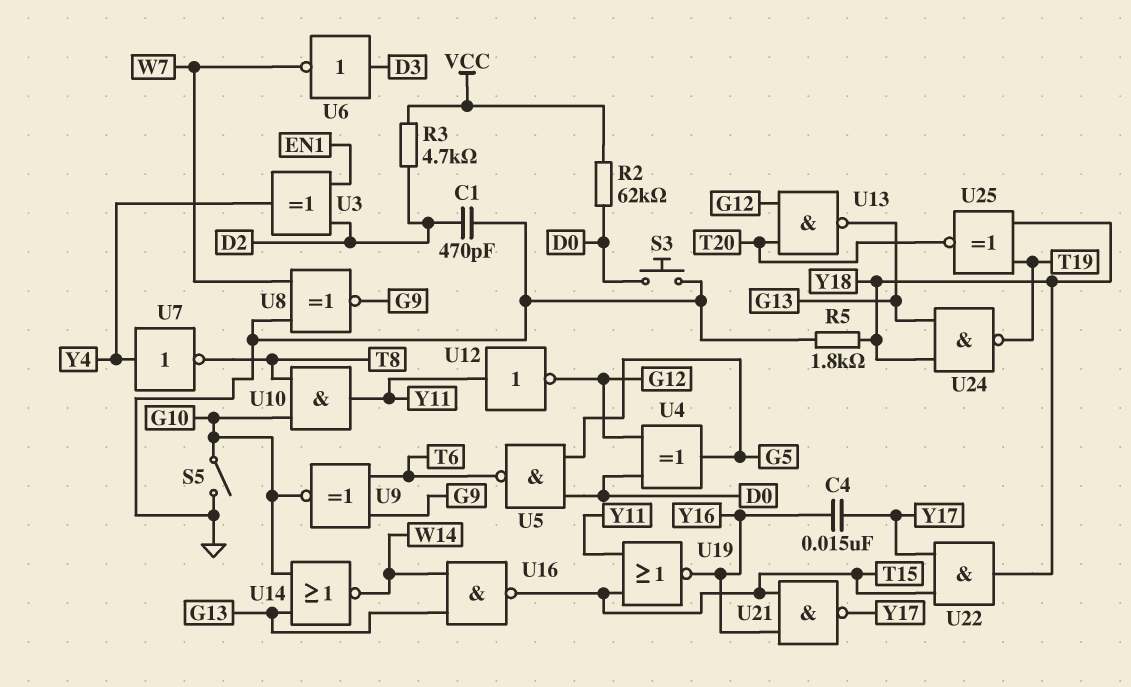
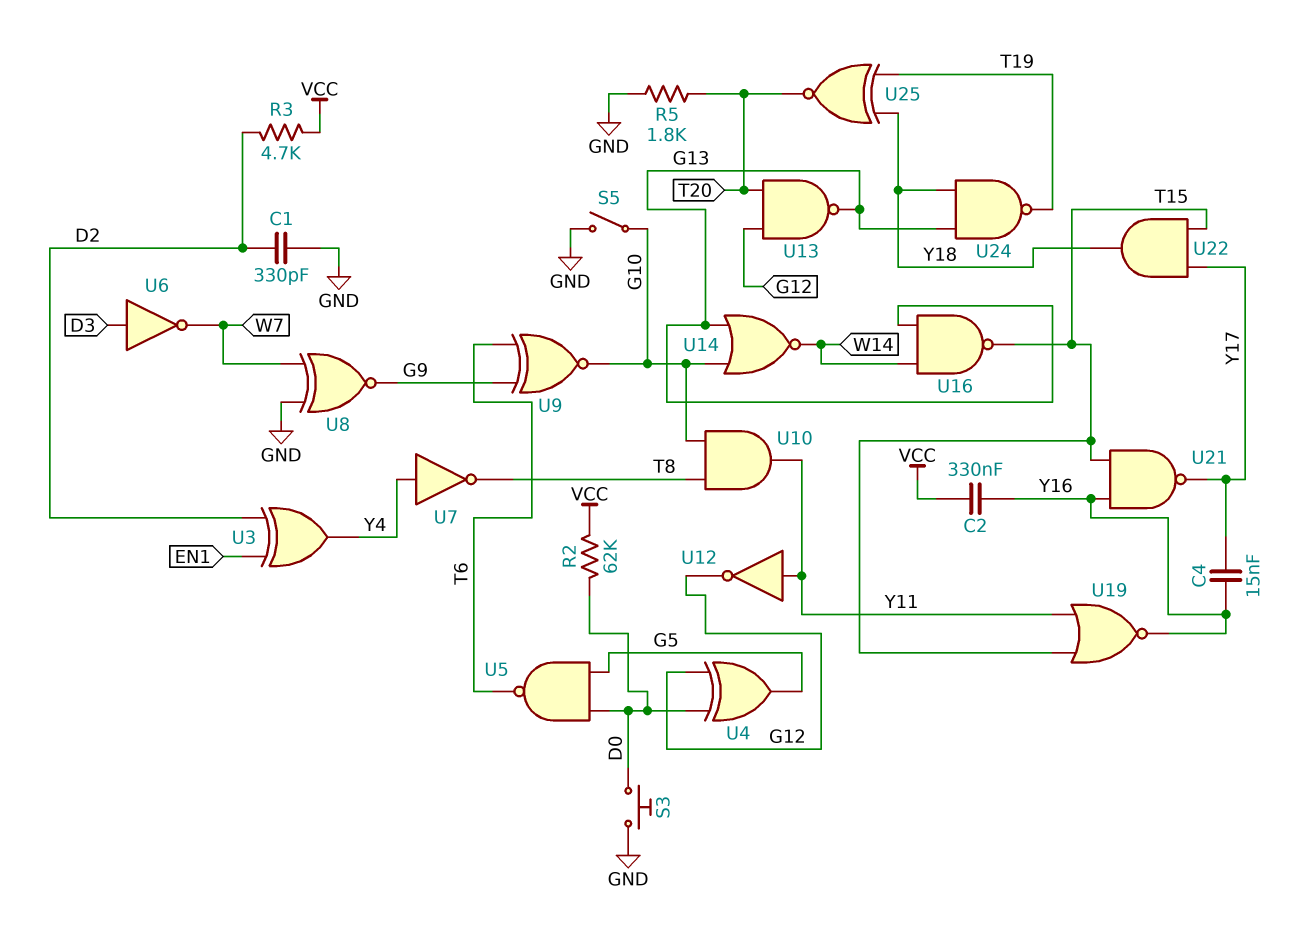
C1: 470pF (D2, GND) -> 330pF (D2, GND)
C2: none -> 330nF (VCC, Y16)
R5: 1.8k (GND, Y18) -> 1.8k (GND, T20)

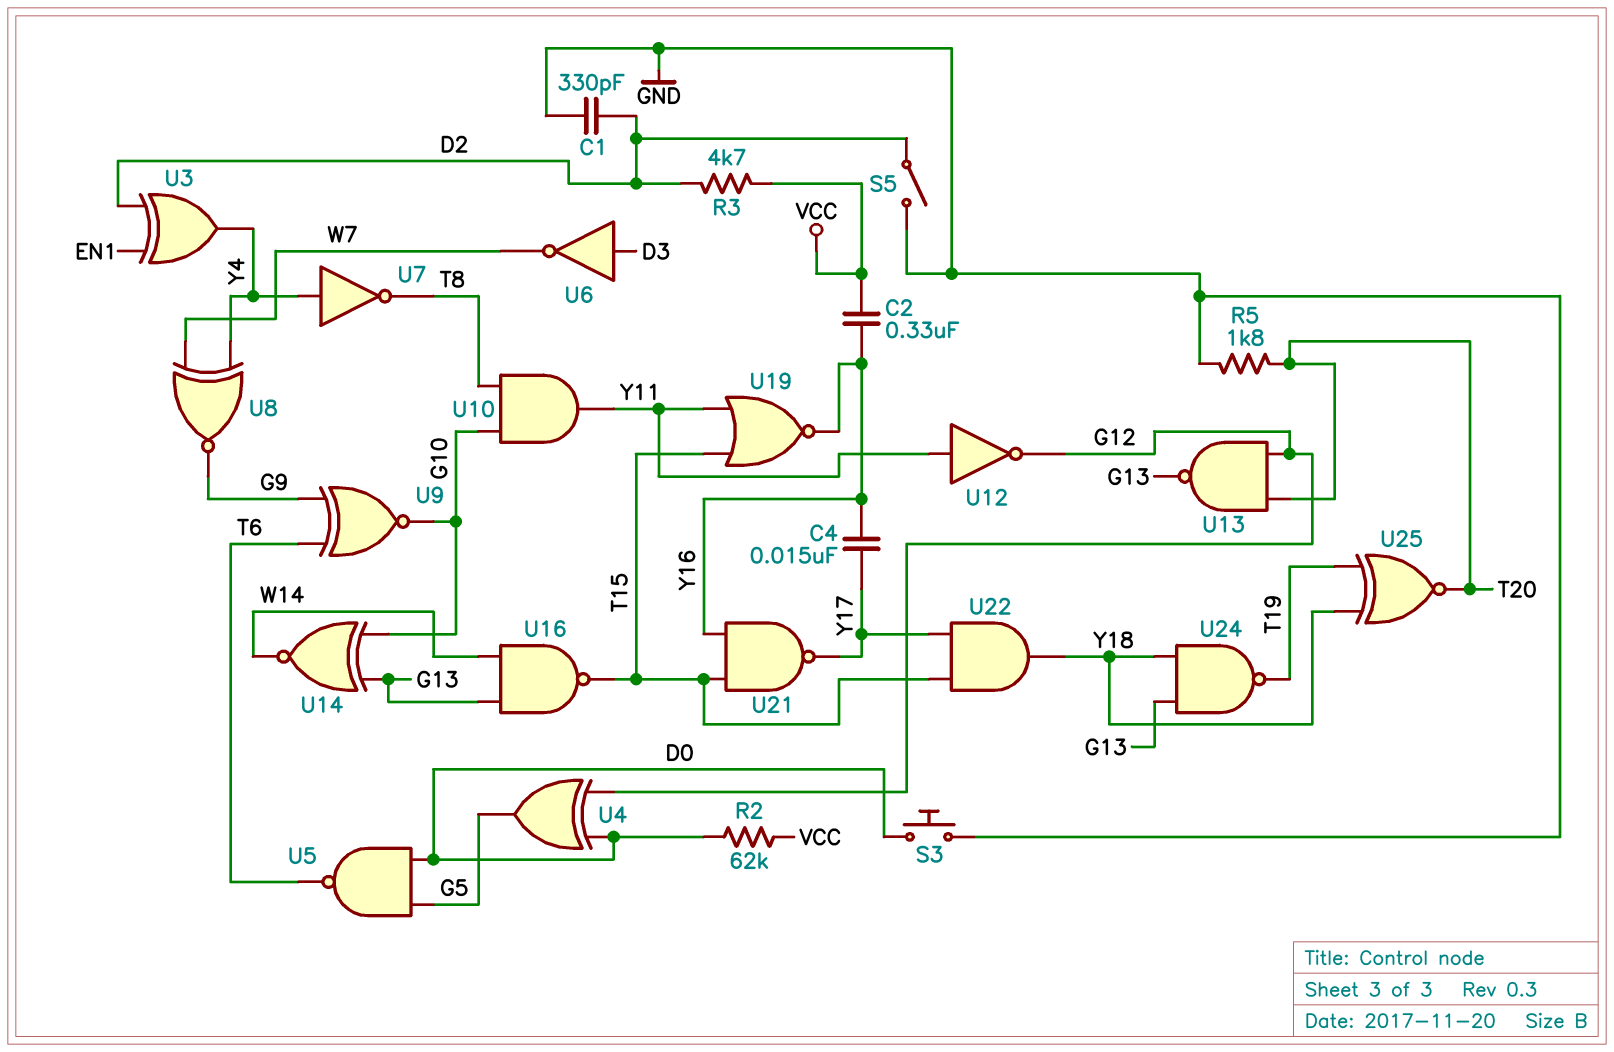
S5: switch (G10, GND) -> switch (D2, GND)
U8: XNOR (in GND, in W7, out G9) -> XNOR (in W7, in Y4, out G9)
U14: NOR (in G10, in G13, out W14) -> XNOR (in G10, in G13, out W14)

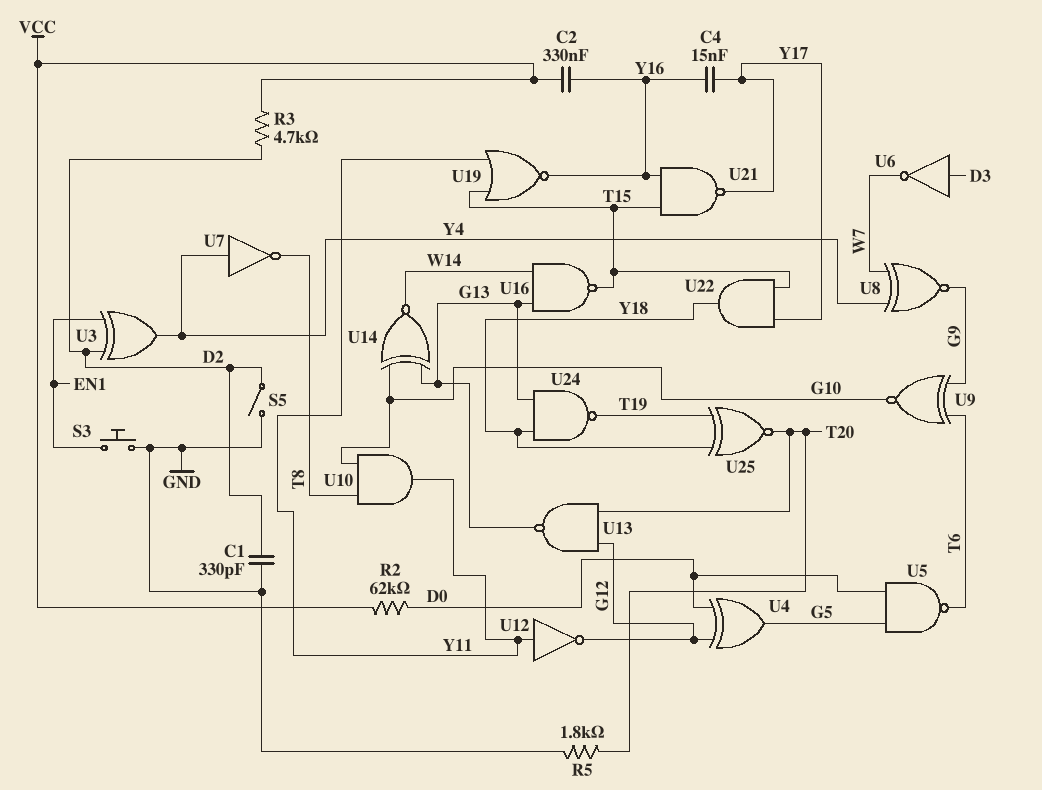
S3: button (D0, GND) -> button (EN1, GND)

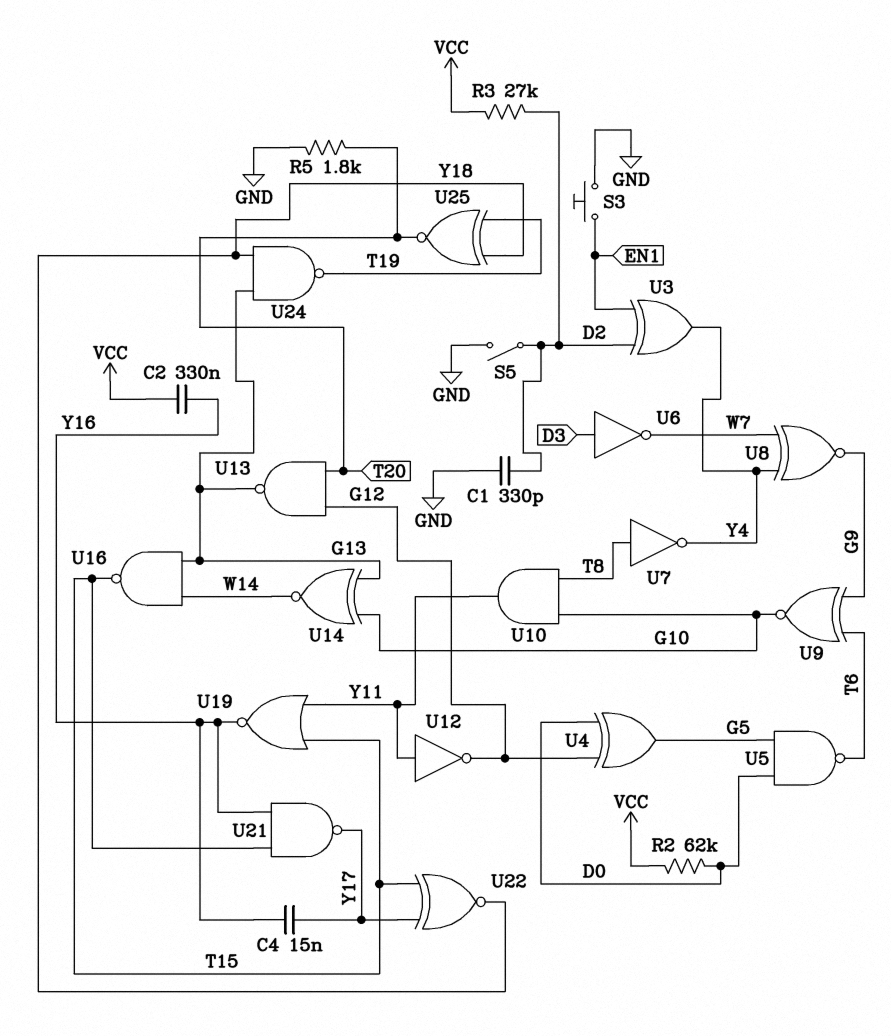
R3: 4.7k (D2, VCC) -> 27k (D2, VCC)
U7: NOT (in Y4, out T8) -> NOT (in T8, out Y4)
U22: AND (in T15, in Y17, out Y18) -> XNOR (in T15, in Y17, out Y18)

